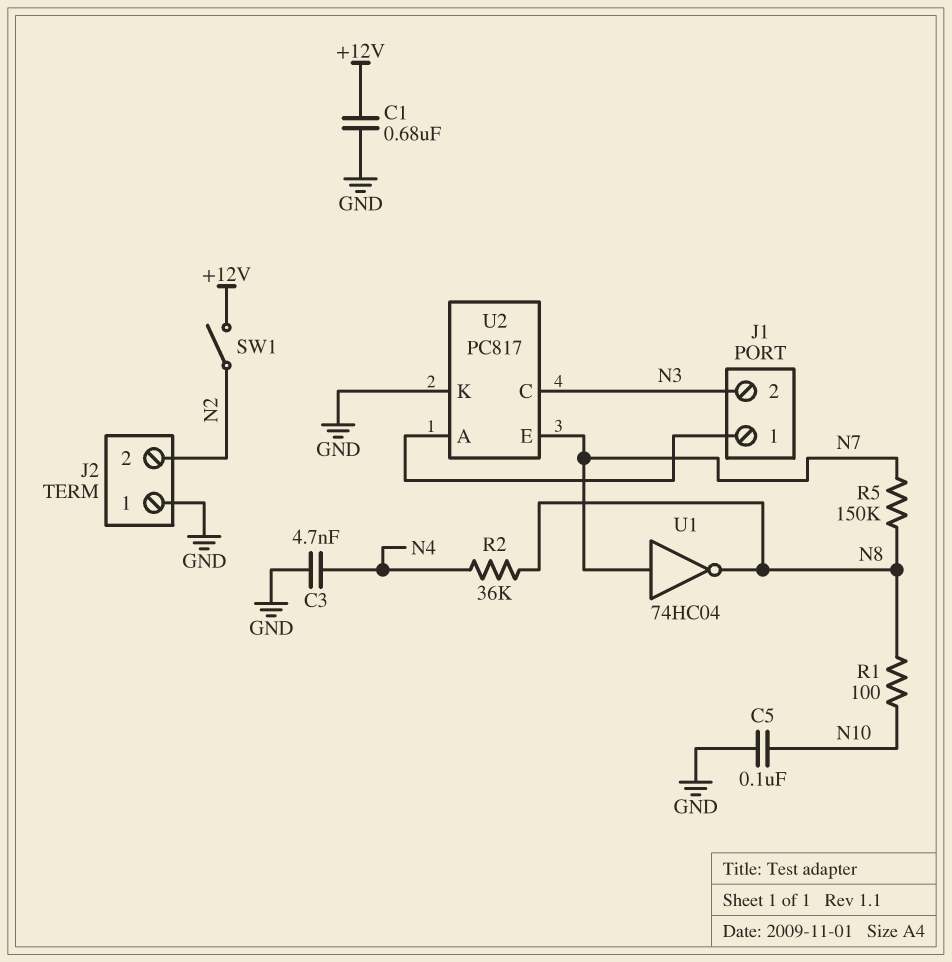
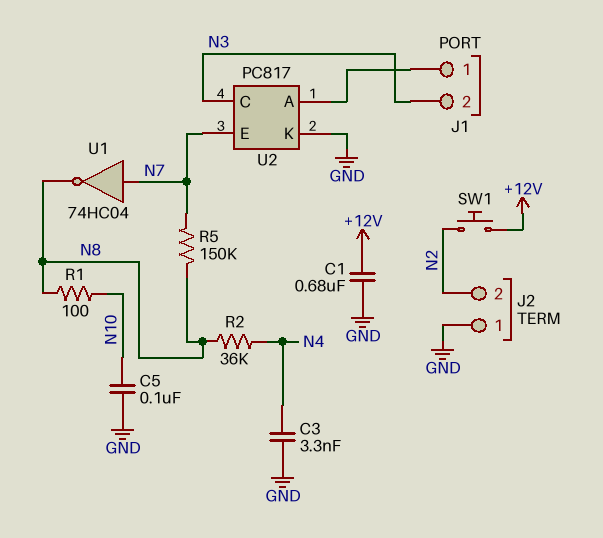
C3: 4.7nF (GND, N4) -> 3.3nF (GND, N4)
SW1: switch (+12V, N2) -> button (+12V, N2)

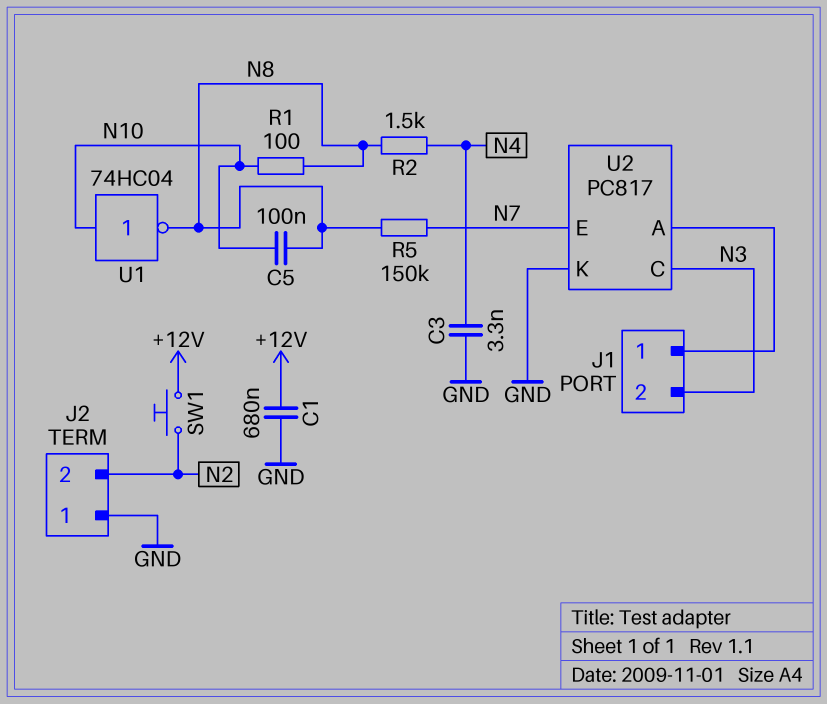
C5: 100nF (GND, N10) -> 100nF (N8, N10)
R2: 36k (N4, N8) -> 1.5k (N4, N8)
U1: NOT 74HC04 (in N7, out N8) -> NOT 74HC04 (in N10, out N8)

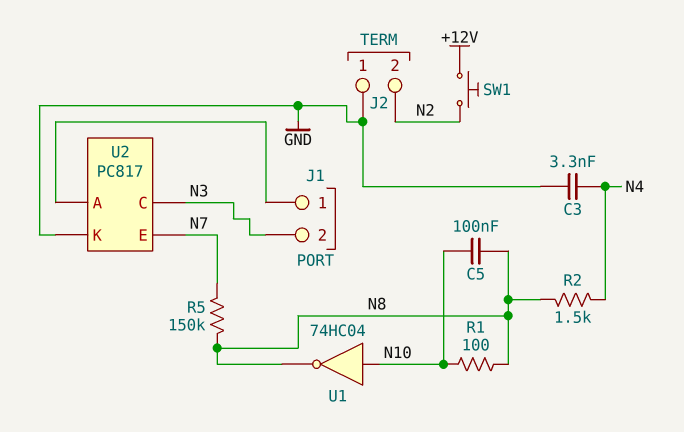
C1: 680nF (+12V, GND) -> none

